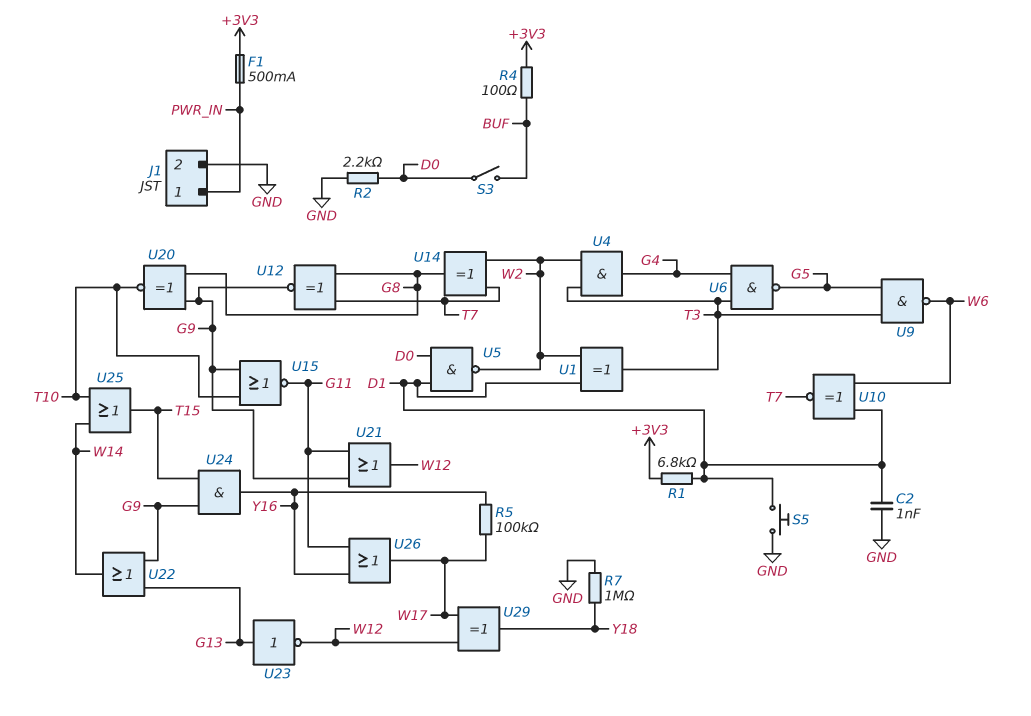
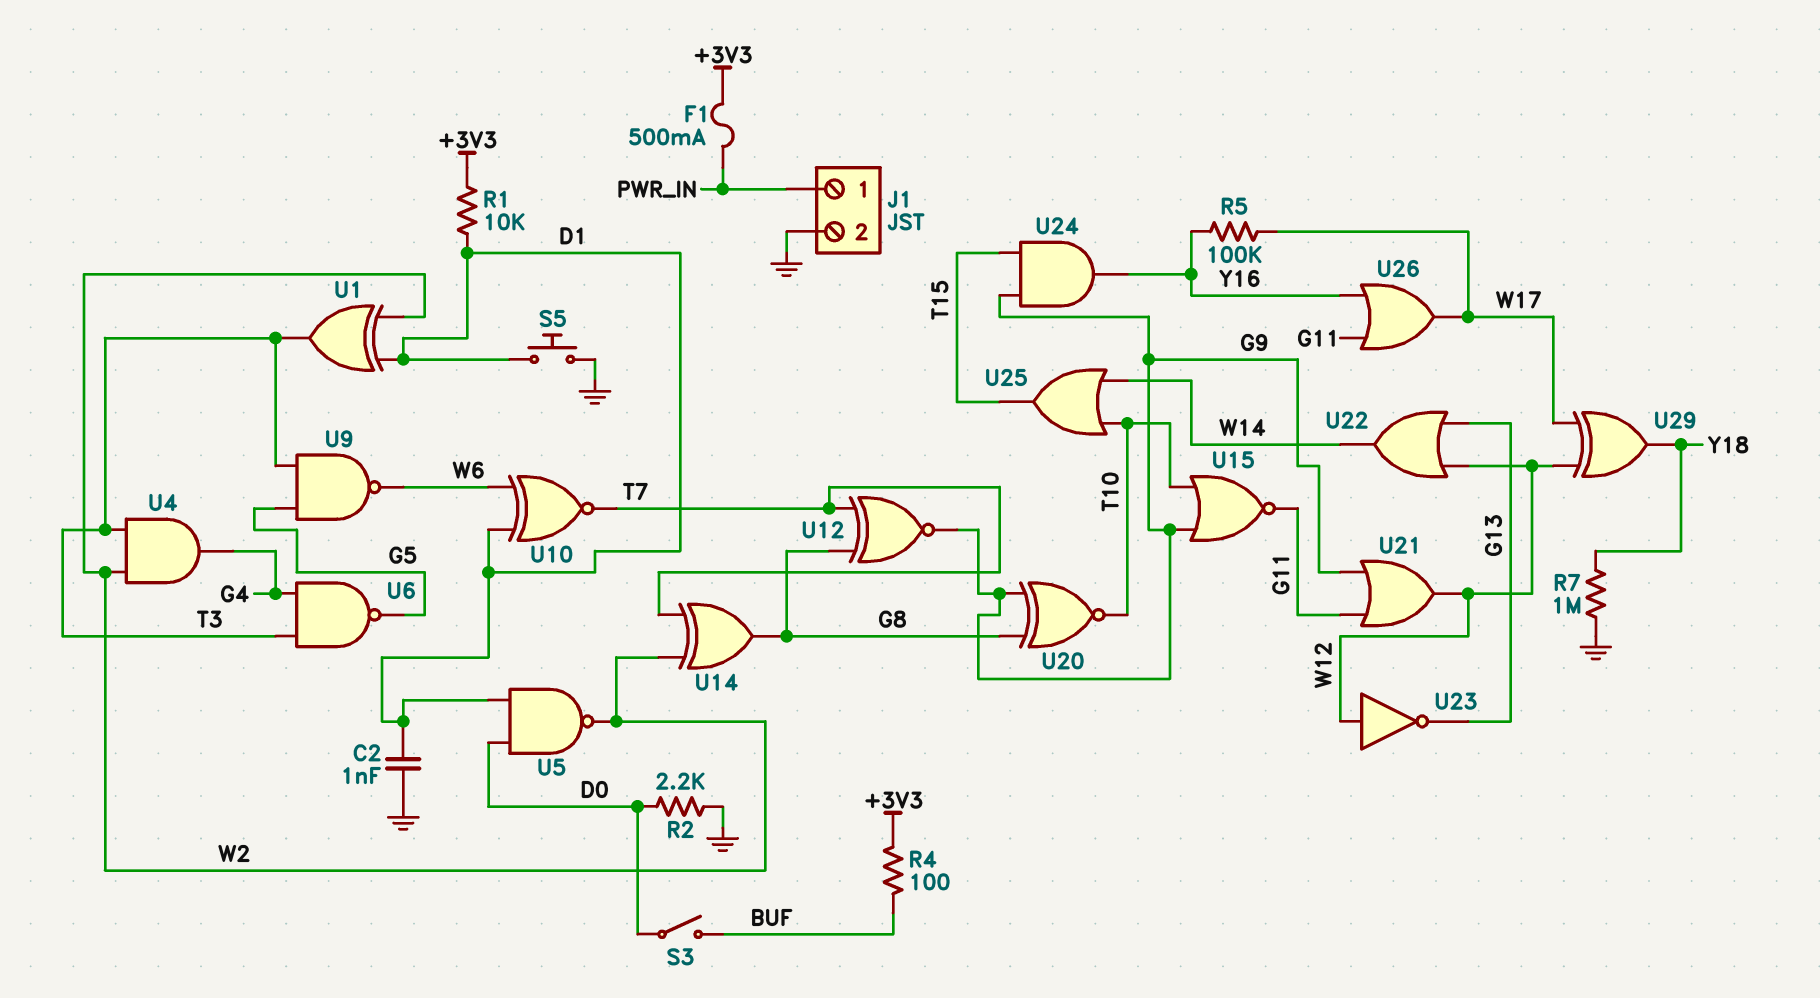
R1: 6.8k (+3V3, D1) -> 10k (+3V3, D1)
U22: OR (in G9, in G13, out W14) -> OR (in G13, in W12, out W14)
U23: NOT (in G13, out W12) -> NOT (in W12, out G13)

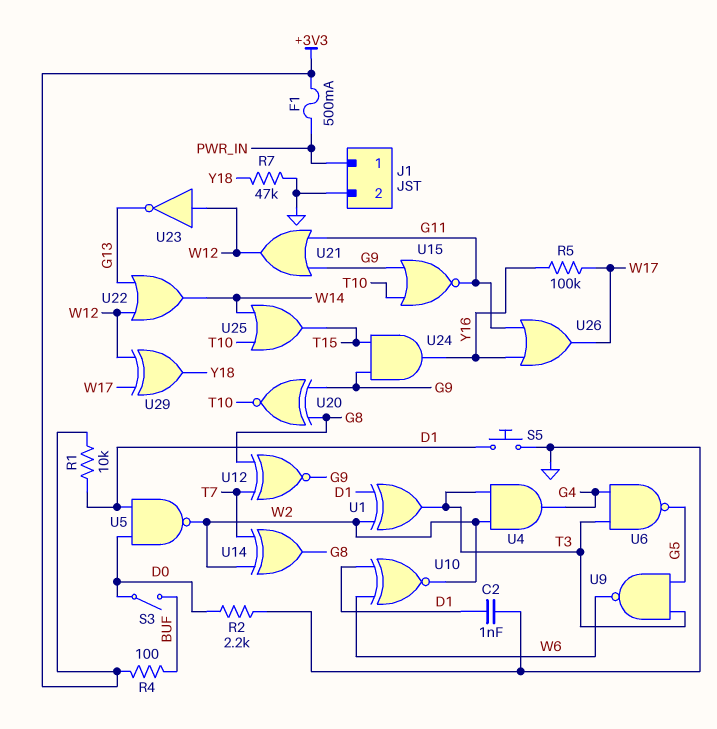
R7: 1M (GND, Y18) -> 47k (GND, Y18)
U10: XNOR (in D1, in W6, out T7) -> XNOR (in D1, in W6, out W2)

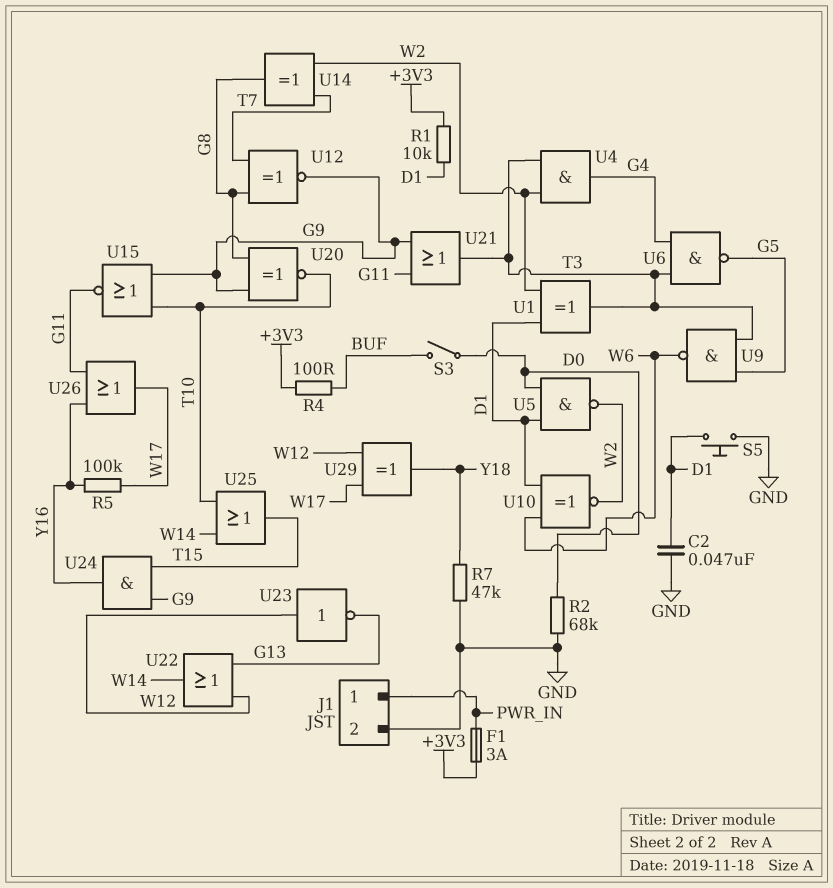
C2: 1nF (D1, GND) -> 47nF (D1, GND)
F1: 500mA (+3V3, PWR_IN) -> 3A (+3V3, PWR_IN)
R2: 2.2k (D0, GND) -> 68k (D0, GND)
U21: OR (in G9, in G11, out W12) -> OR (in G9, in G11, out T3)

